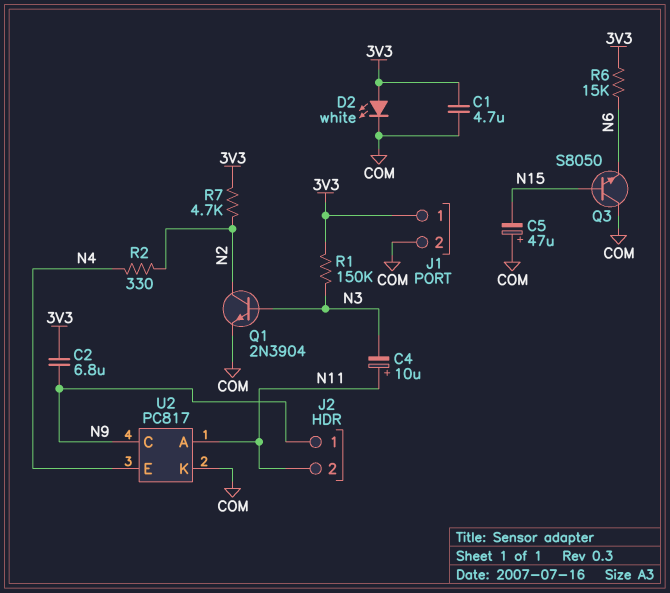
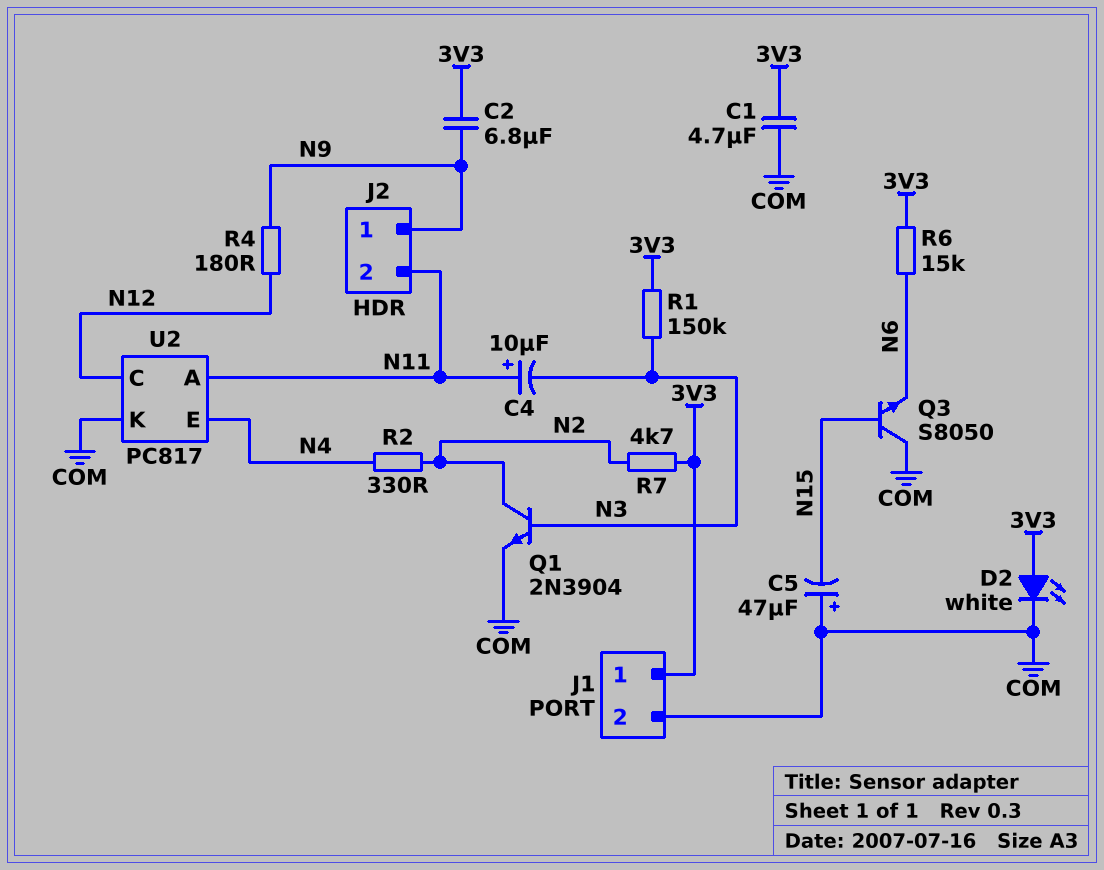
R4: none -> 180 (N9, N12)
U2 pin C: N9 -> N12

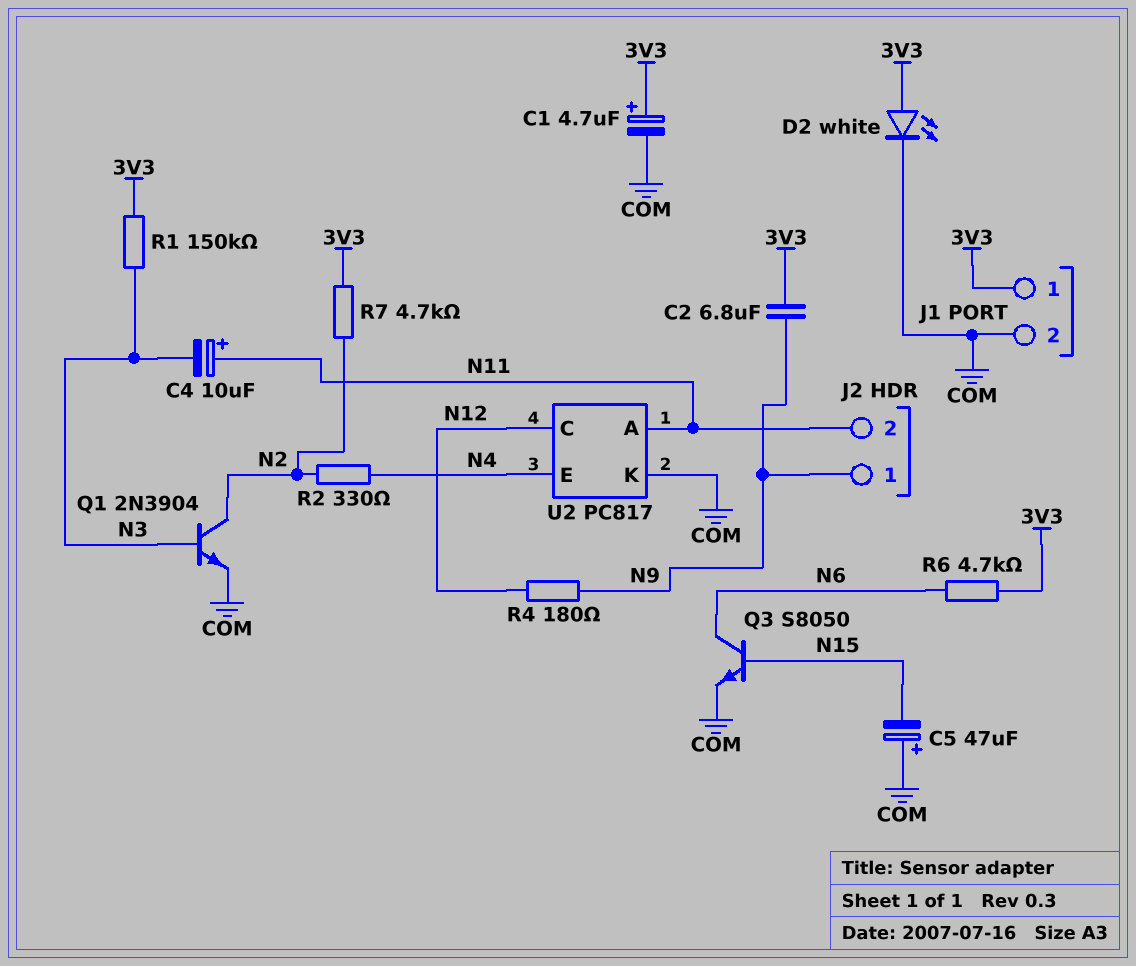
C1: 4.7uF (3V3, COM) -> 4.7uF (plus 3V3, minus COM)
Q3: NPN S8050 (B N15, C COM, E N6) -> NPN S8050 (B N15, C N6, E COM)
R6: 15k (3V3, N6) -> 4.7k (3V3, N6)

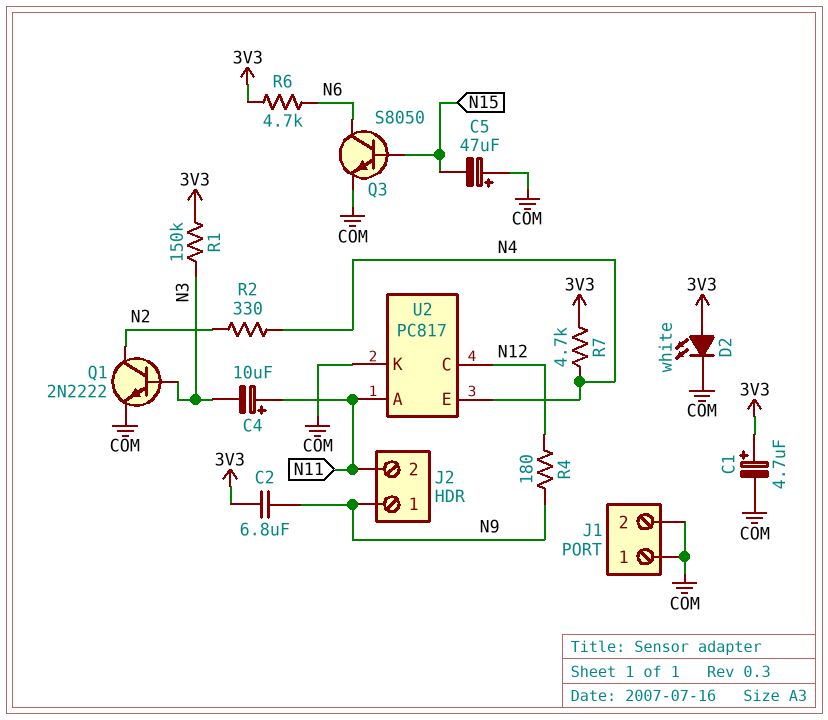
J1 pin 1: 3V3 -> COM
Q1: NPN 2N3904 (B N3, C N2, E COM) -> NPN 2N2222 (B N3, C N2, E COM)
R7: 4.7k (3V3, N2) -> 4.7k (3V3, N4)

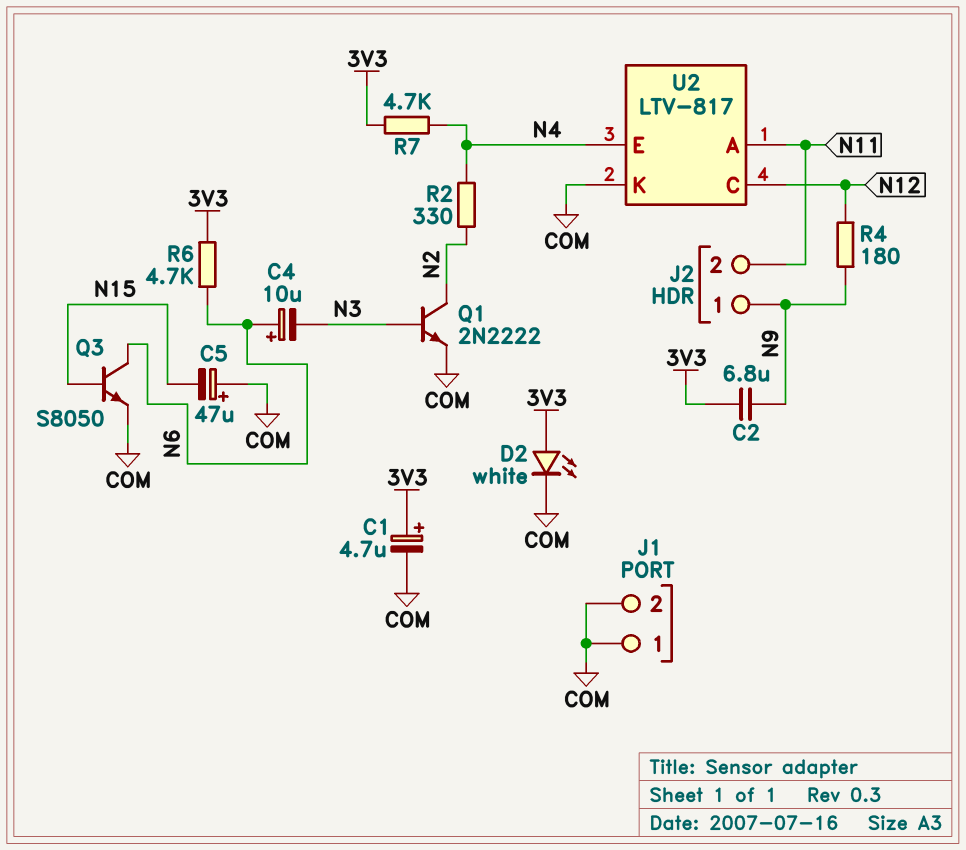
C4: 10uF (plus N11, minus N3) -> 10uF (plus N6, minus N3)
R1: 150k (3V3, N3) -> none
U2: PC817 -> LTV-817

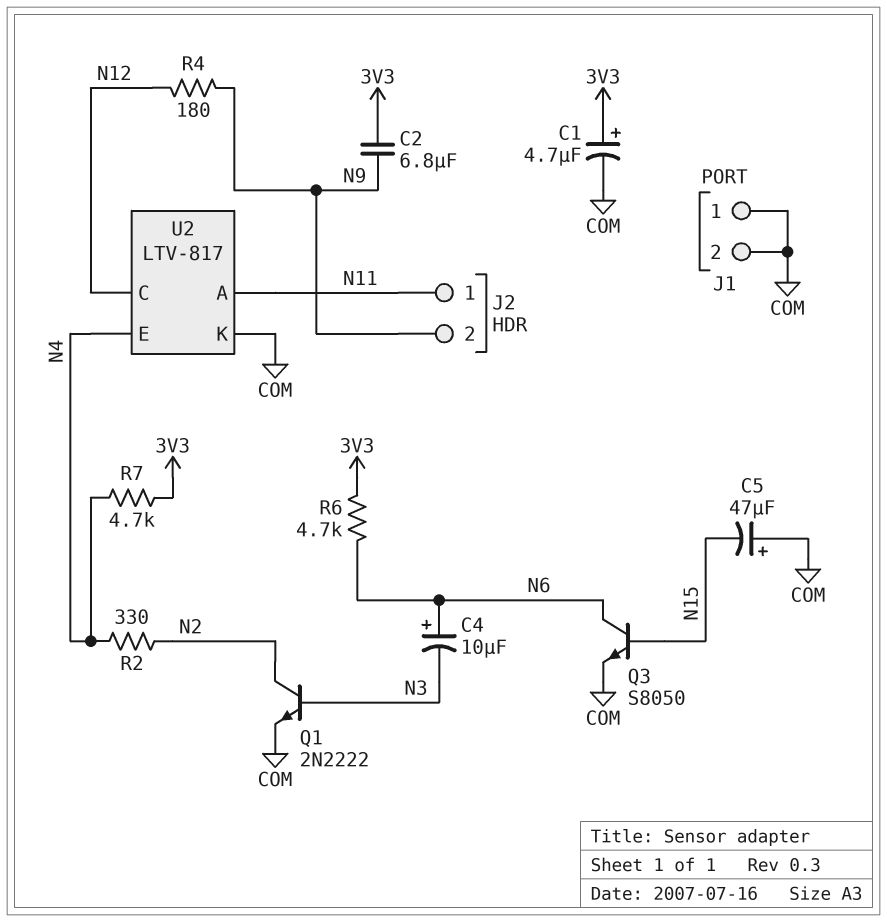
D2: LED white (A 3V3, K COM) -> none
J2 pin 1: N9 -> N11
J2 pin 2: N11 -> N9

